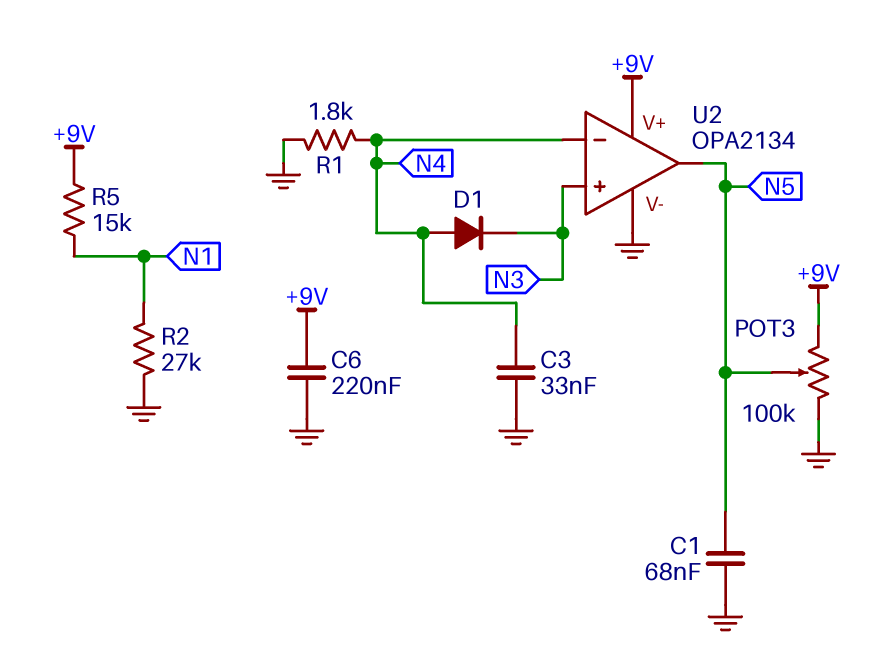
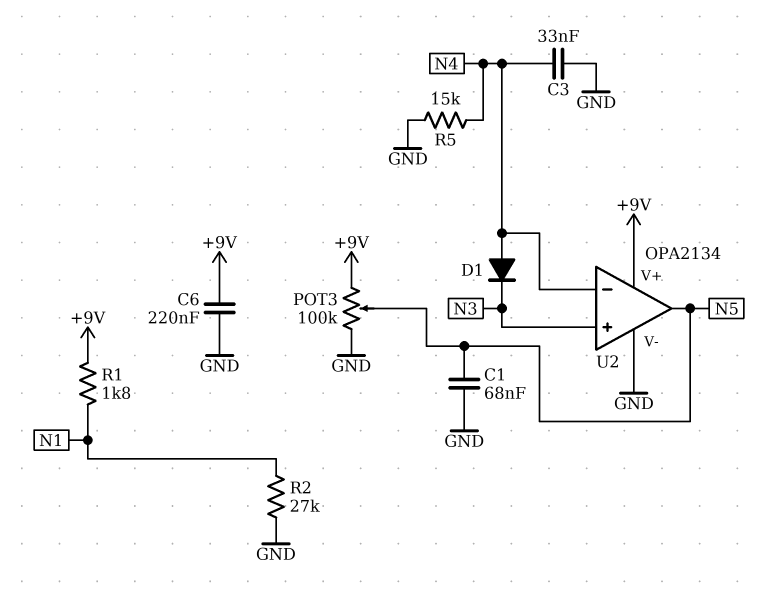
R1: 1.8k (GND, N4) -> 1.8k (+9V, N1)
R5: 15k (+9V, N1) -> 15k (GND, N4)

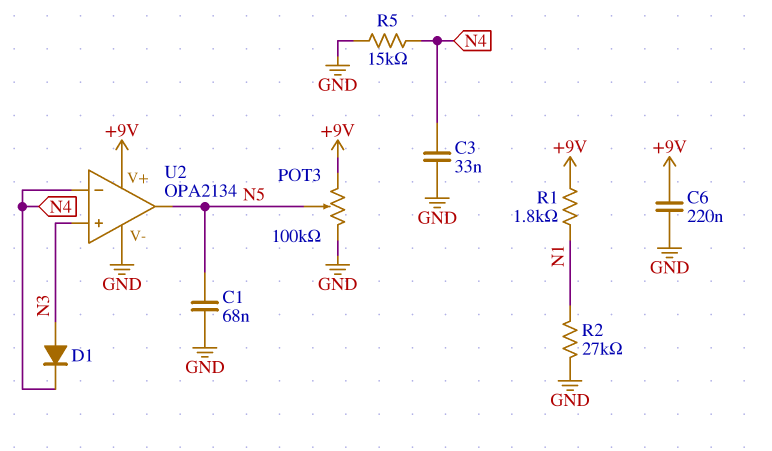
D1: diode (A N4, K N3) -> diode (A N3, K N4)

